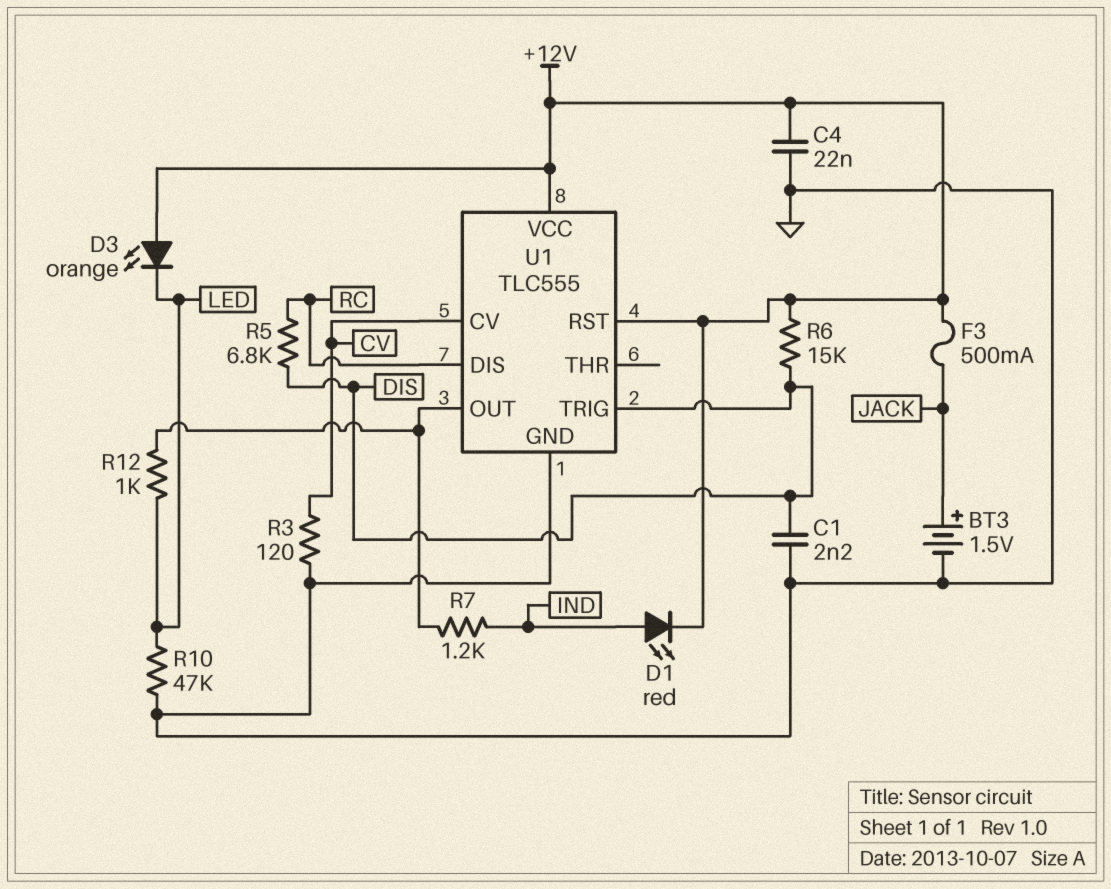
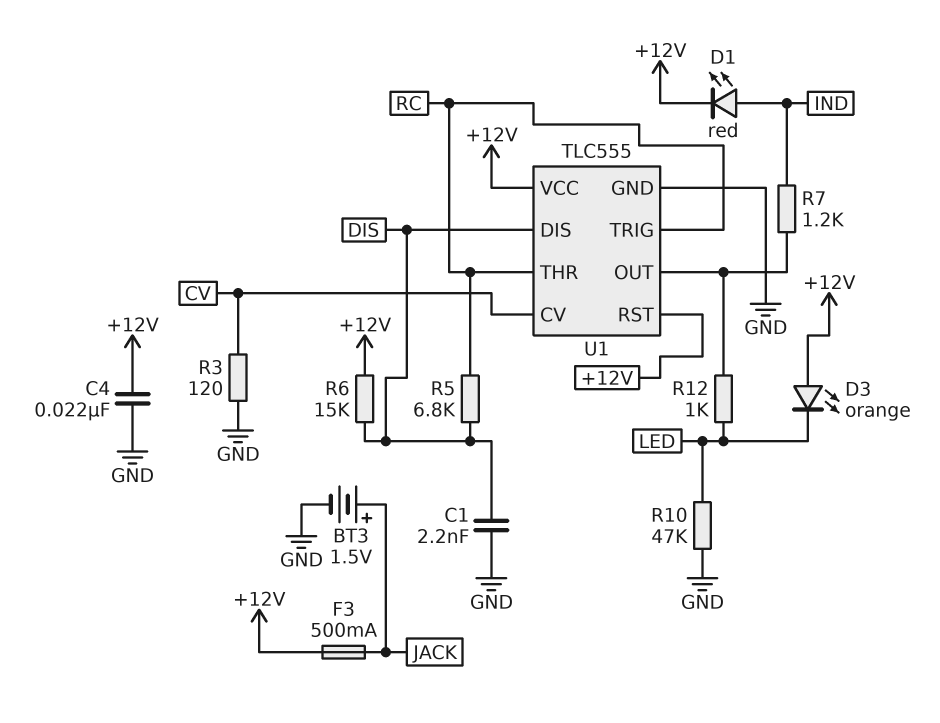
U1 pin DIS: RC -> DIS
U1 pin THR: none -> RC
U1 pin TRIG: DIS -> RC

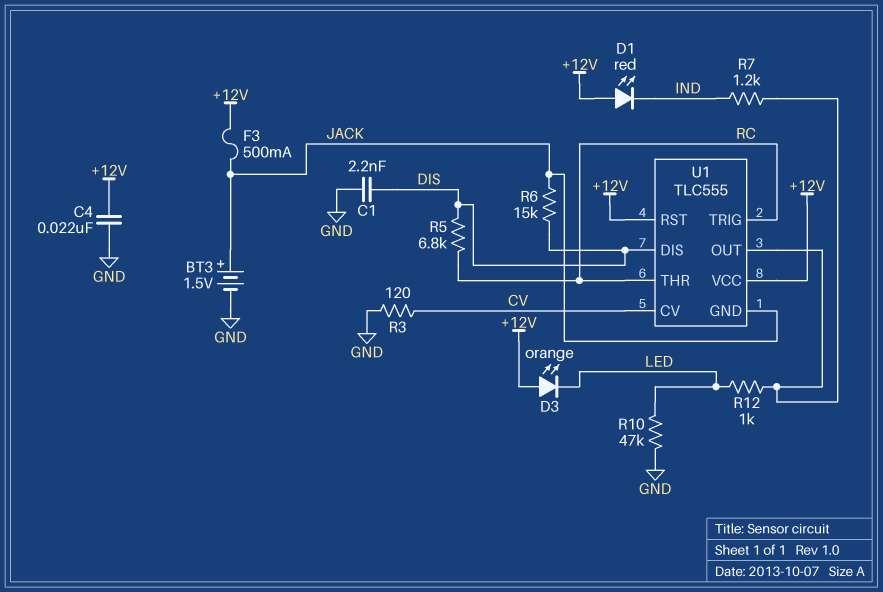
D1: LED red (A IND, K +12V) -> LED red (A +12V, K IND)
R6: 15k (+12V, DIS) -> 15k (DIS, JACK)
U1 pin GND: GND -> JACK

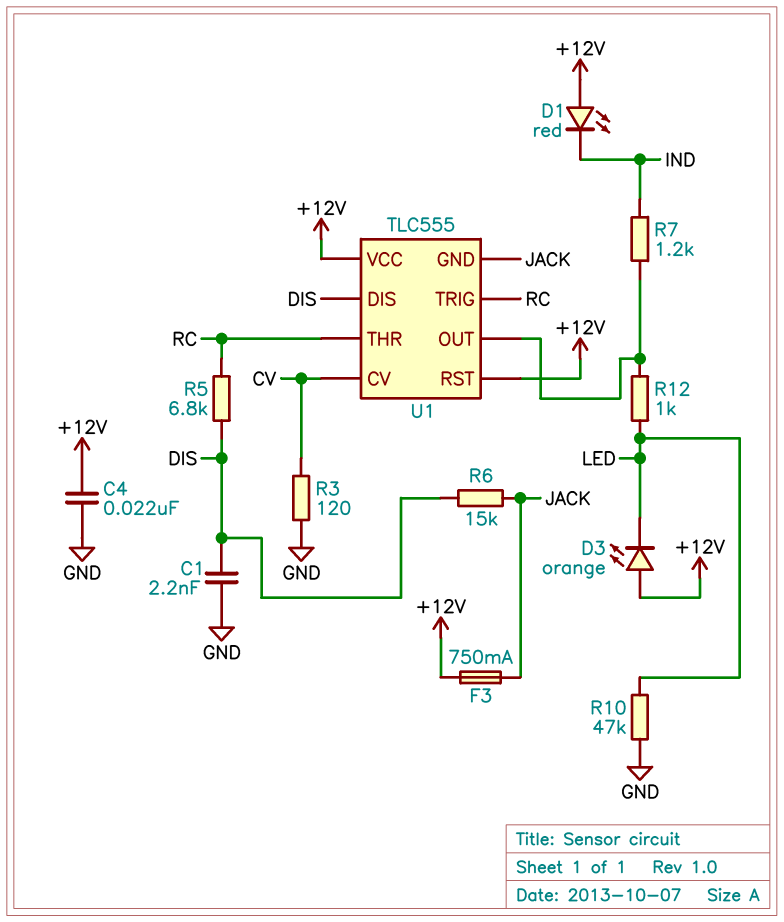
BT3: 1.5V (plus JACK, minus GND) -> none
F3: 500mA (+12V, JACK) -> 750mA (+12V, JACK)

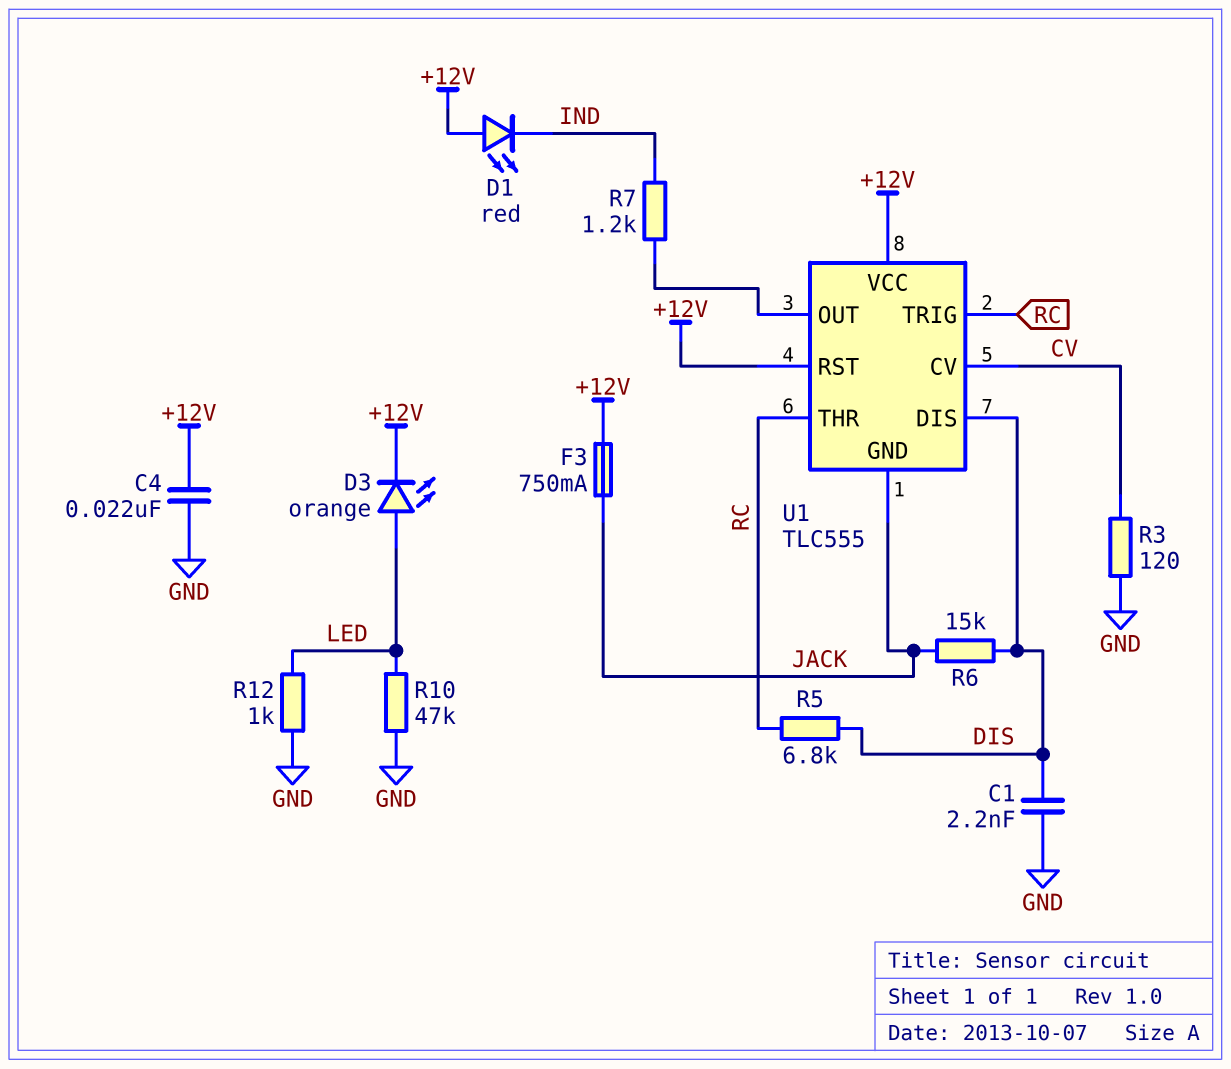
D3: LED orange (A +12V, K LED) -> LED orange (A LED, K +12V)
R12: 1k (LED, U1/OUT) -> 1k (GND, LED)

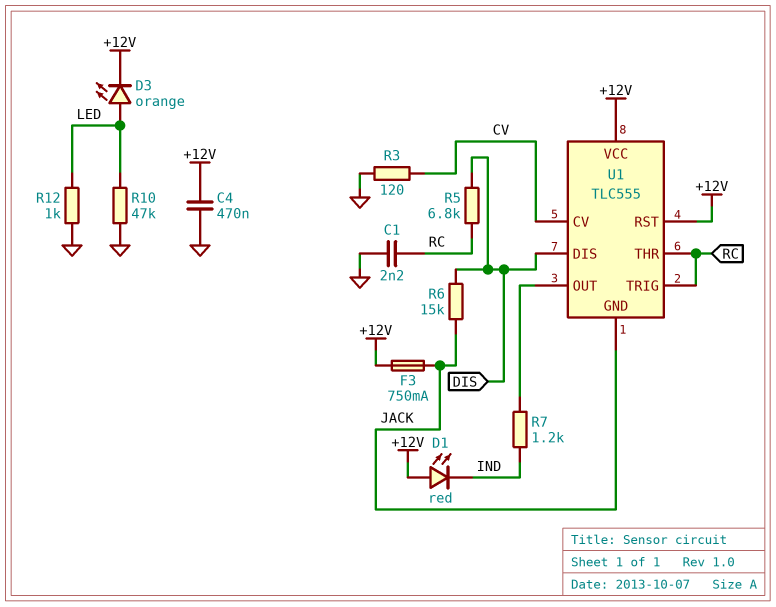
C1: 2.2nF (DIS, GND) -> 2.2nF (GND, RC)
C4: 22nF (+12V, GND) -> 470nF (+12V, GND)

